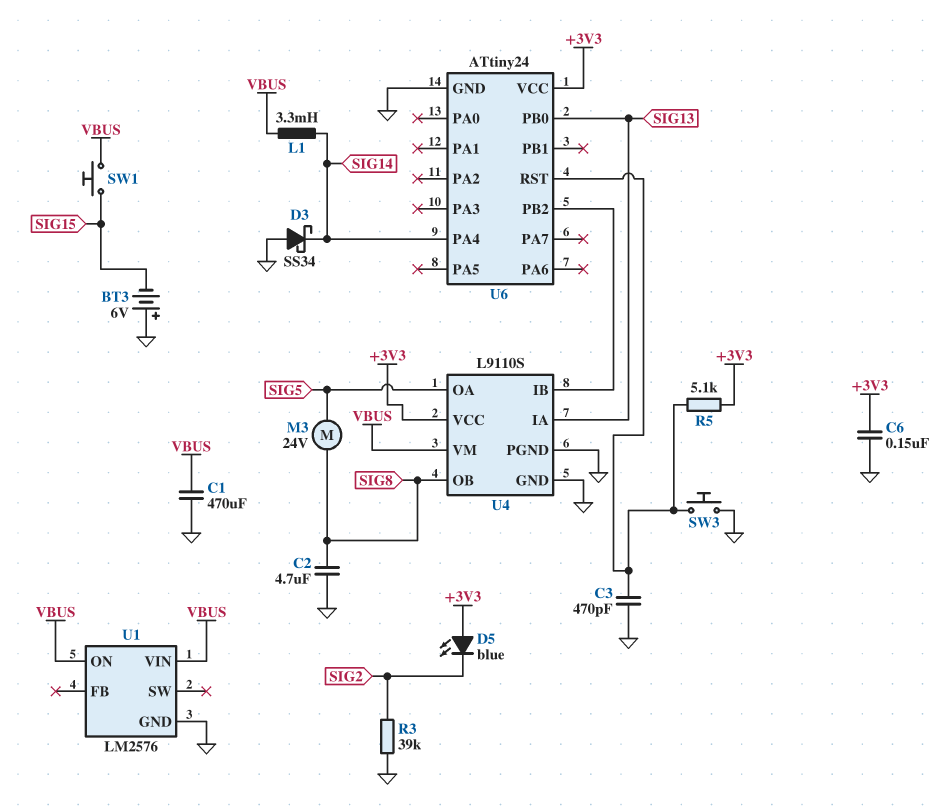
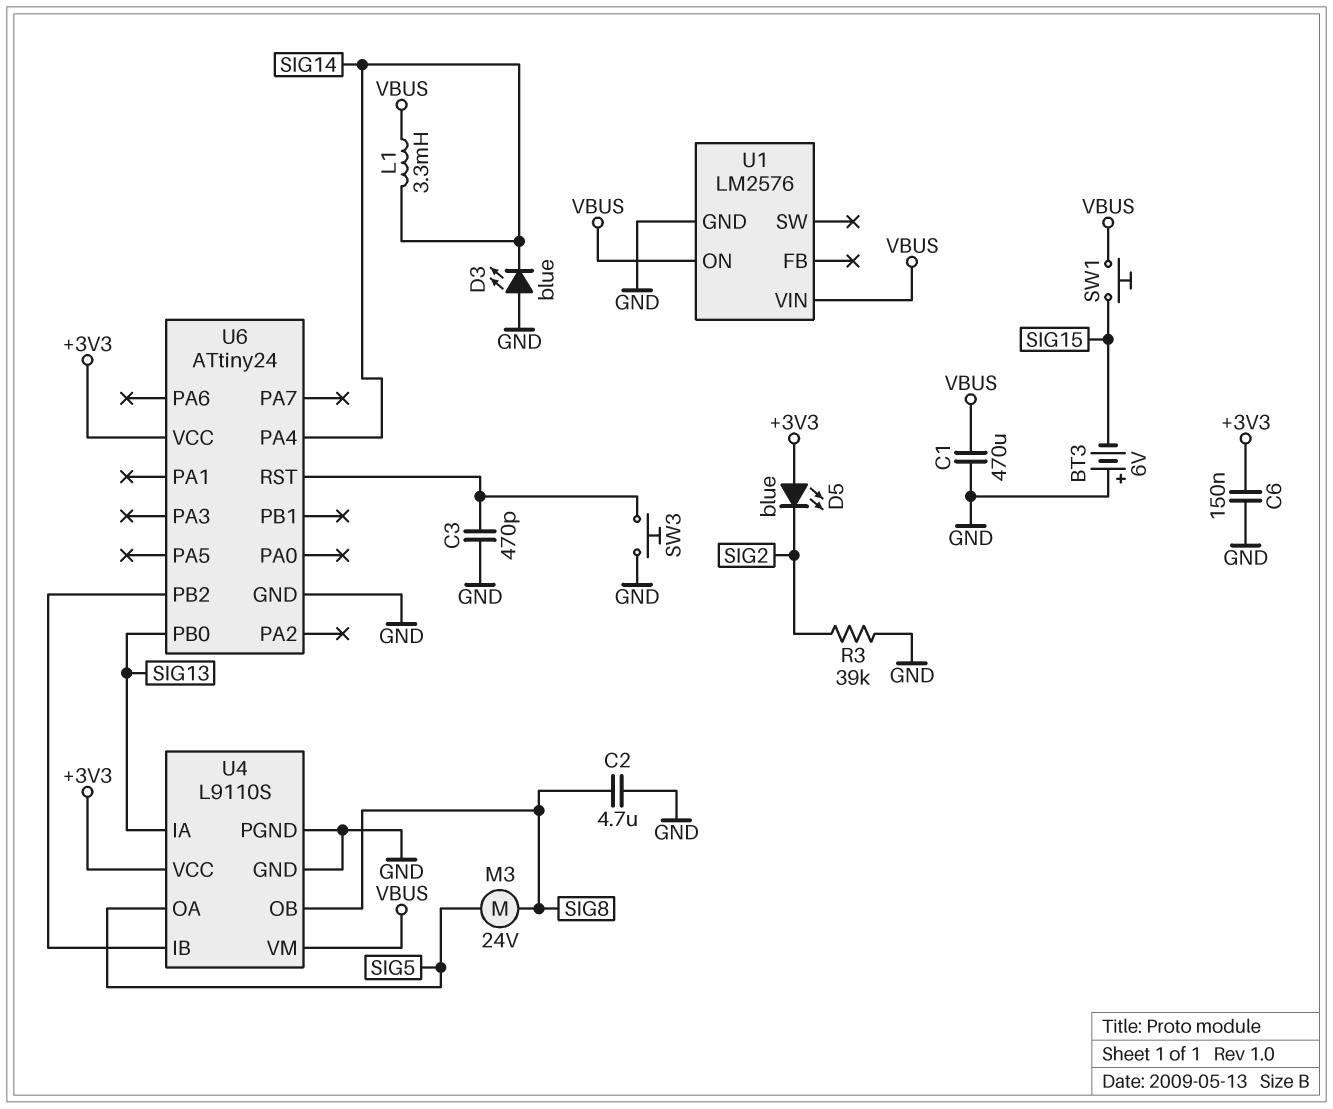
D3: schottky SS34 (A GND, K SIG14) -> LED blue (A GND, K SIG14)
R5: 5.1k (+3V3, U6/RST) -> none

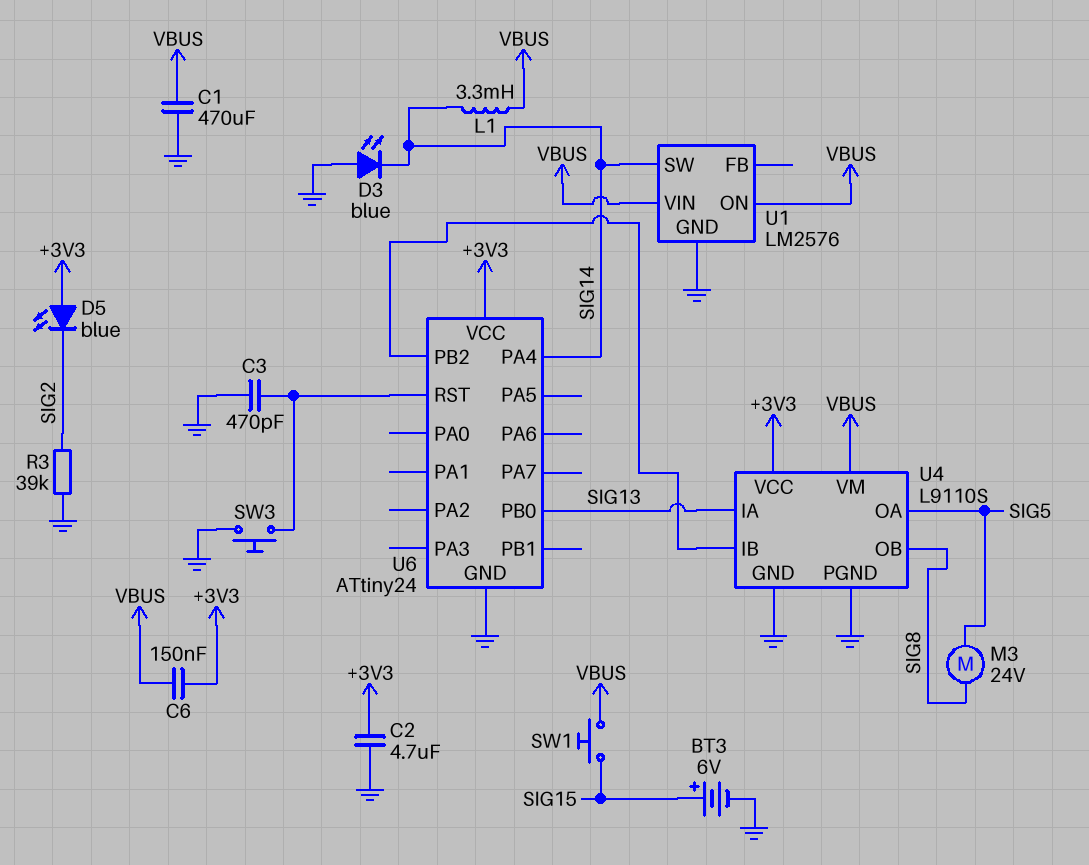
BT3: 6V (plus GND, minus SIG15) -> 6V (plus SIG15, minus GND)
C2: 4.7uF (GND, SIG8) -> 4.7uF (+3V3, GND)
C6: 150nF (+3V3, GND) -> 150nF (+3V3, VBUS)
U1 pin SW: none -> SIG14

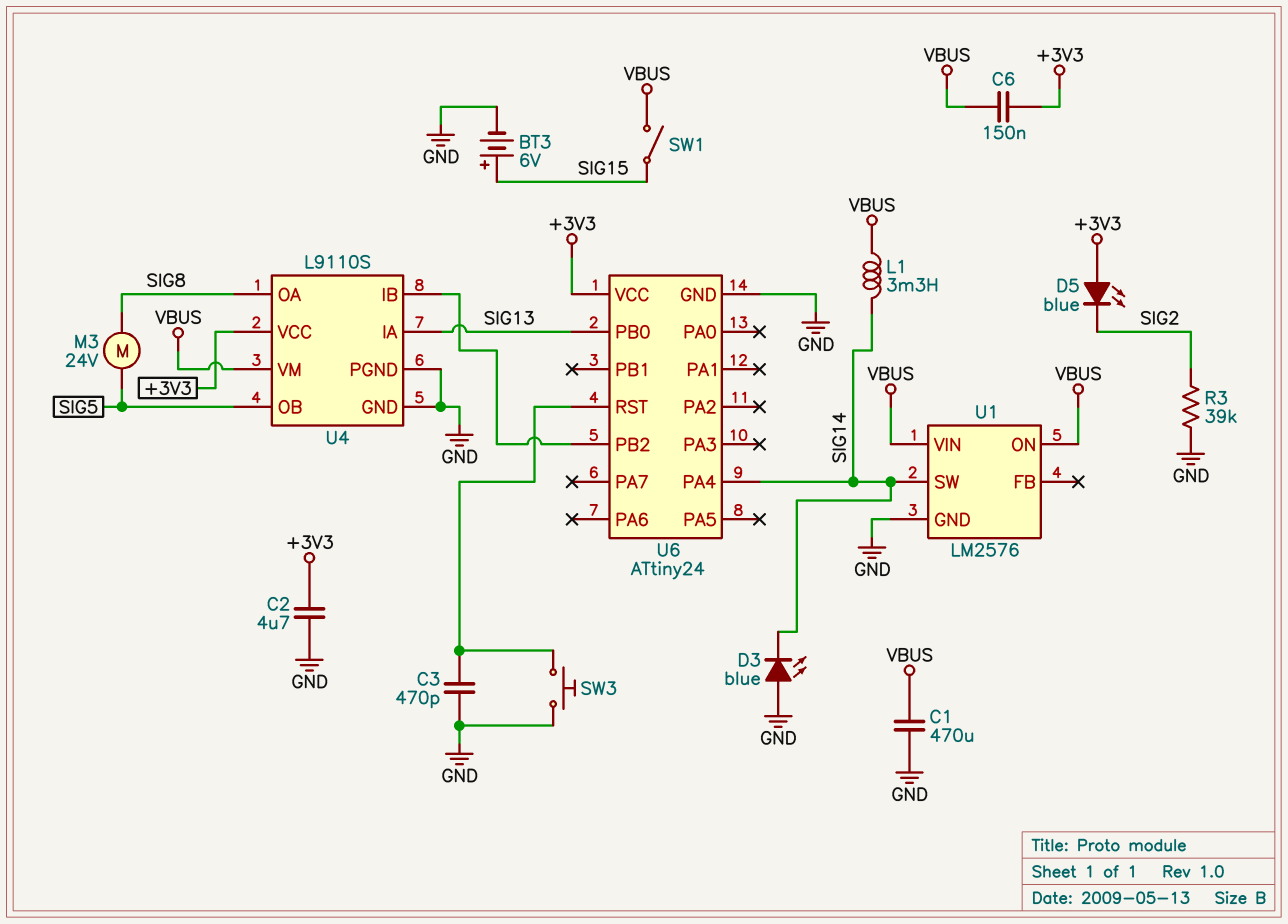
SW1: button (SIG15, VBUS) -> switch (SIG15, VBUS)
U4 pin OA: SIG5 -> SIG8
U4 pin OB: SIG8 -> SIG5

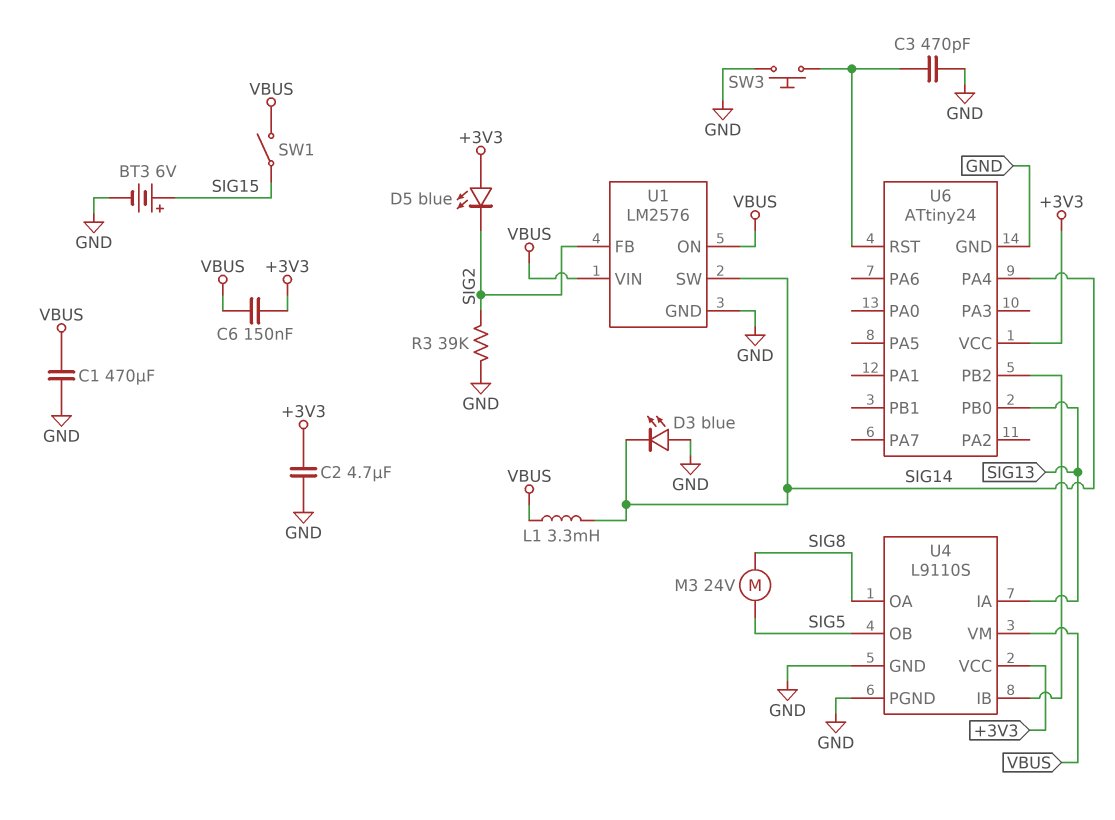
U1 pin FB: none -> SIG2

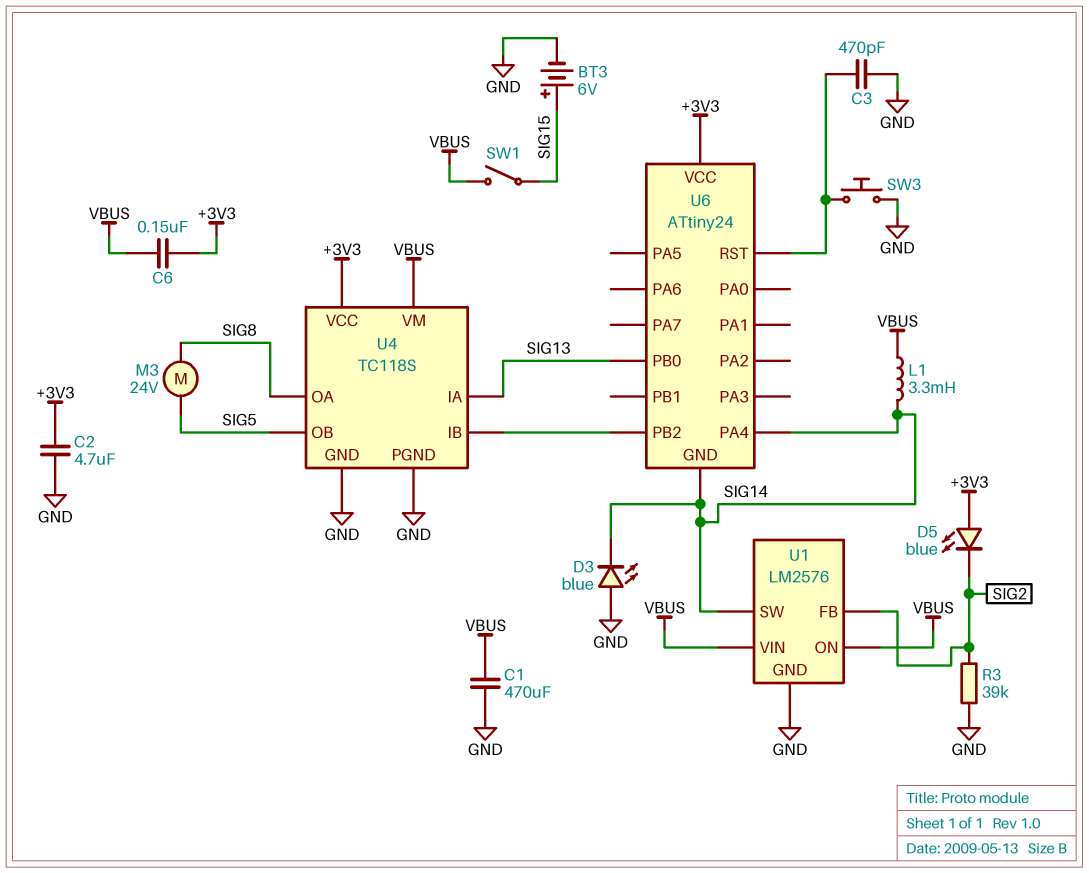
U4: L9110S -> TC118S
U6 pin GND: GND -> SIG14

